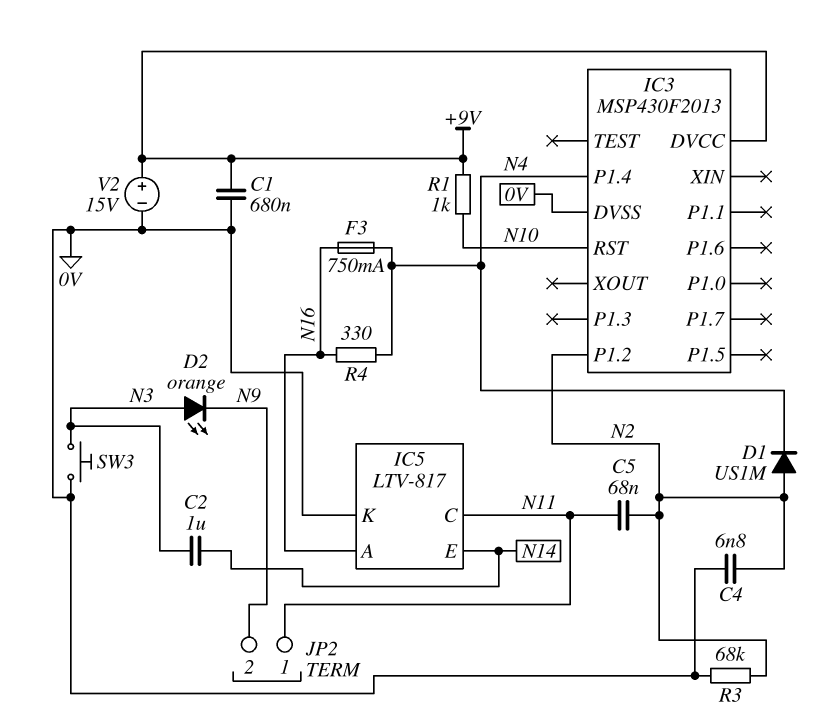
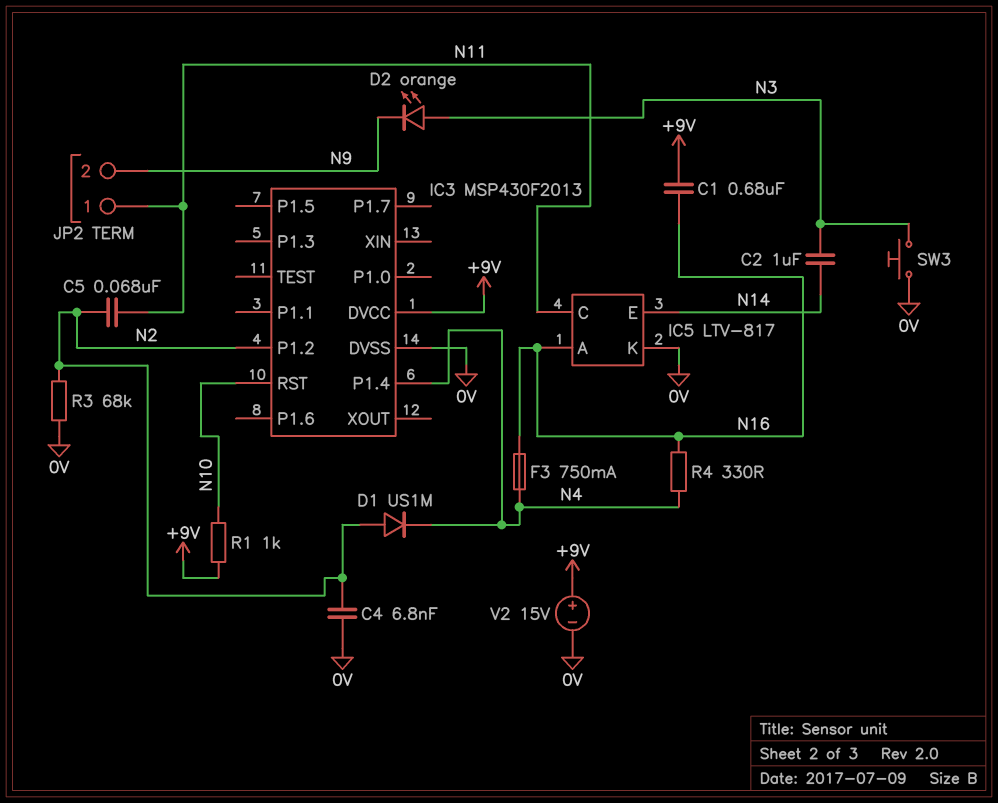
C1: 680nF (+9V, 0V) -> 680nF (+9V, N16)

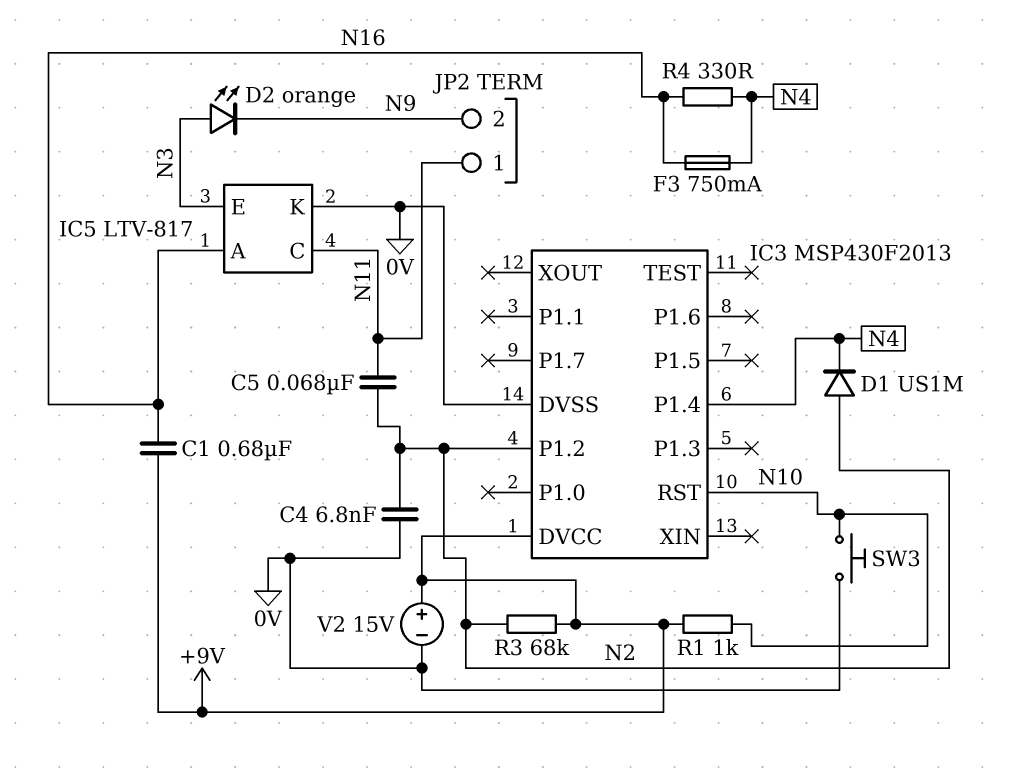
C2: 1uF (N3, N14) -> none
IC5 pin E: N14 -> N3
R3: 68k (0V, N2) -> 68k (+9V, N2)
SW3: button (0V, N3) -> button (0V, N10)

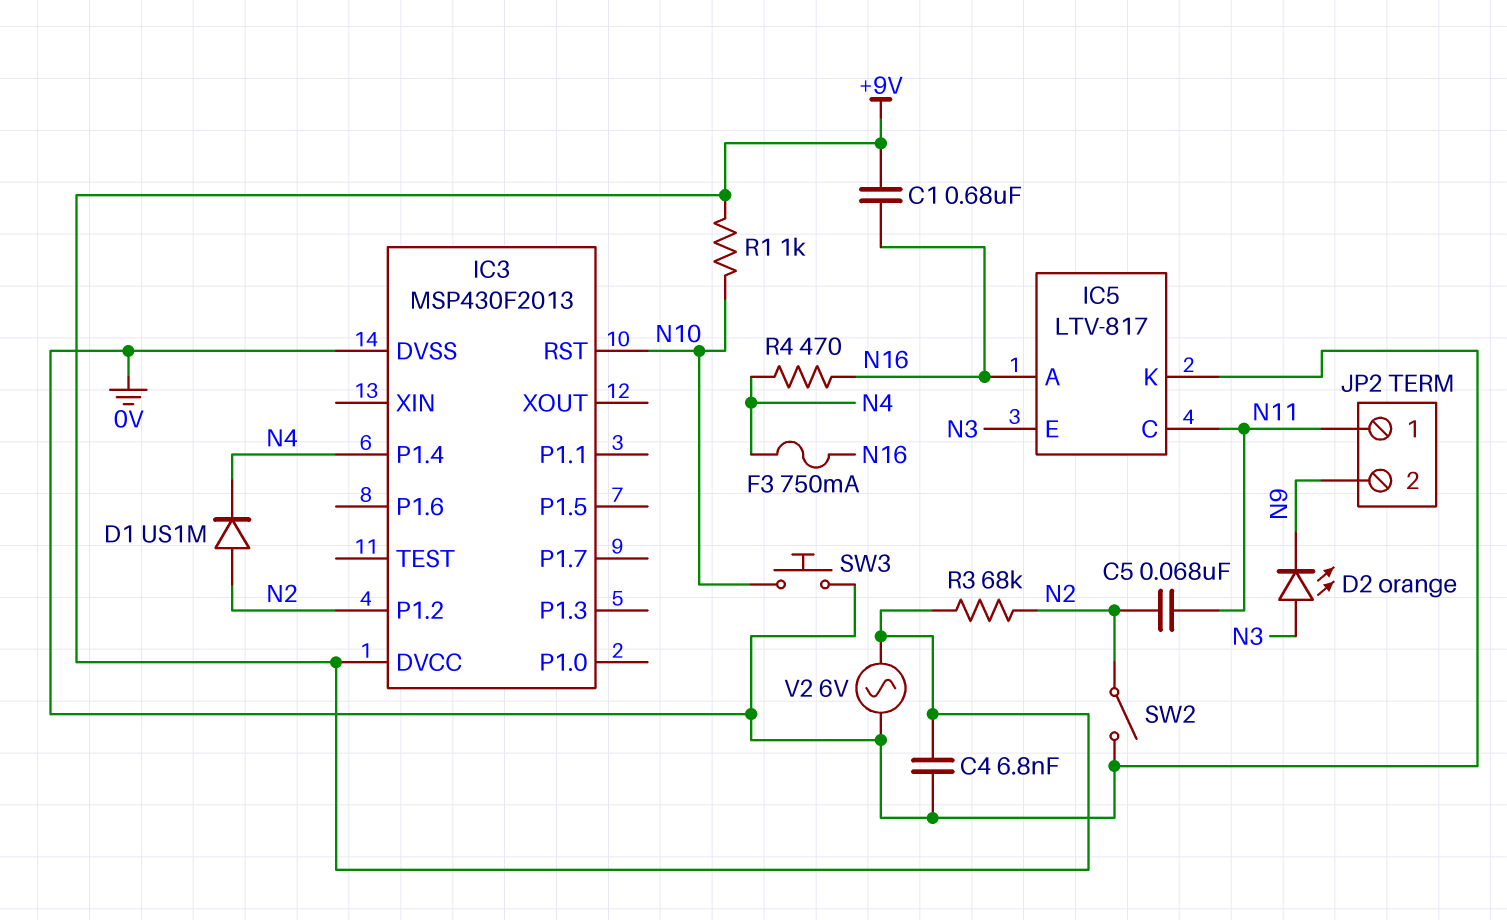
C4: 6.8nF (0V, N2) -> 6.8nF (+9V, 0V)
R4: 330 (N4, N16) -> 470 (N4, N16)
SW2: none -> switch (0V, N2)
V2: 15V (plus +9V, minus 0V) -> AC 6V (+9V, 0V)

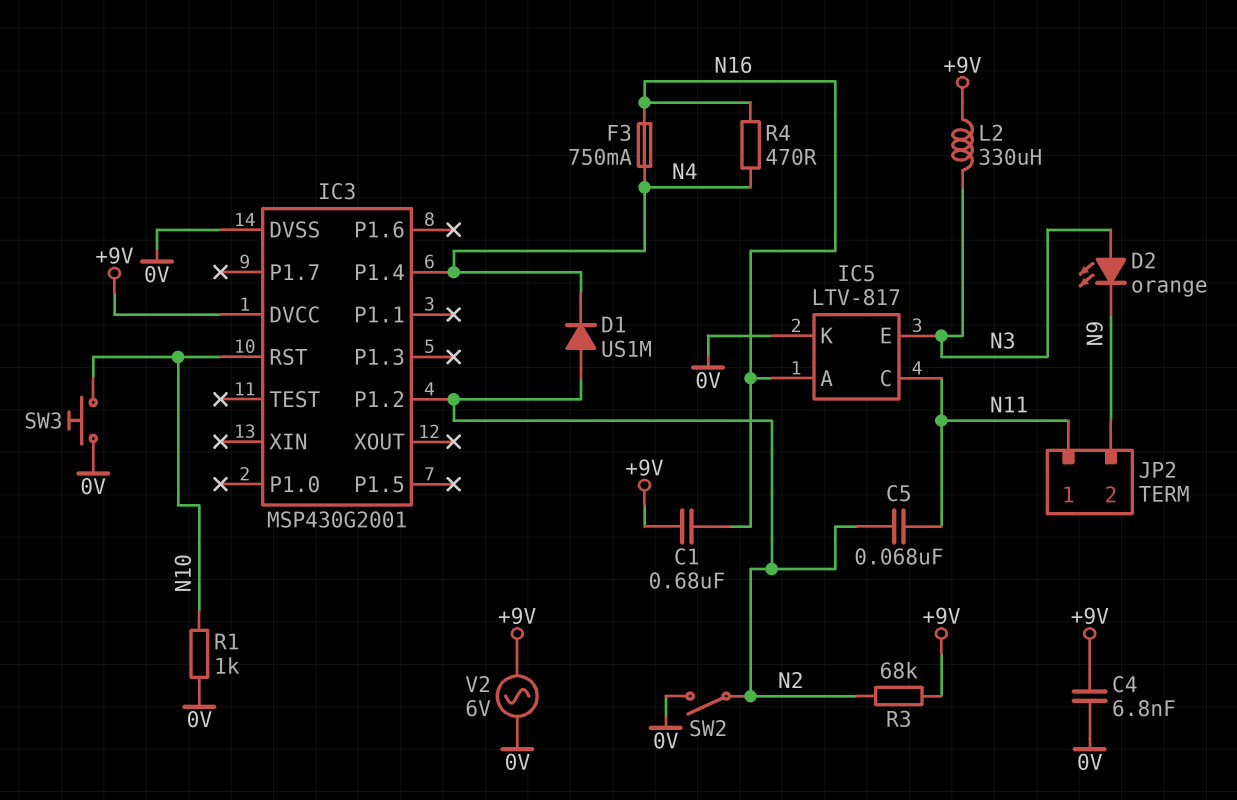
IC3: MSP430F2013 -> MSP430G2001
L2: none -> 330uH (+9V, N3)
R1: 1k (+9V, N10) -> 1k (0V, N10)

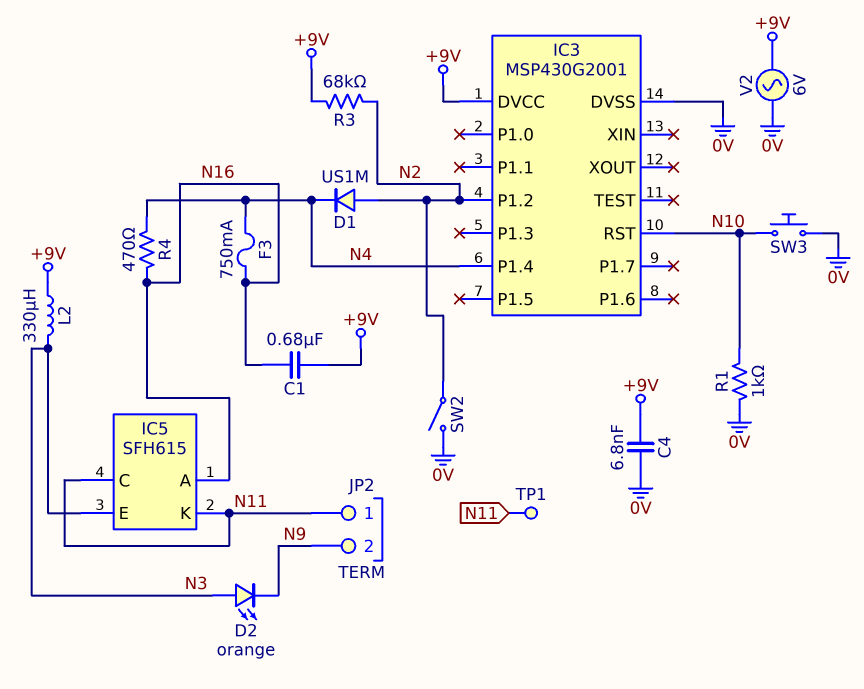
C5: 68nF (N2, N11) -> none
IC5: LTV-817 -> SFH615
IC5 pin K: 0V -> N11
TP1: none -> test point (N11)

